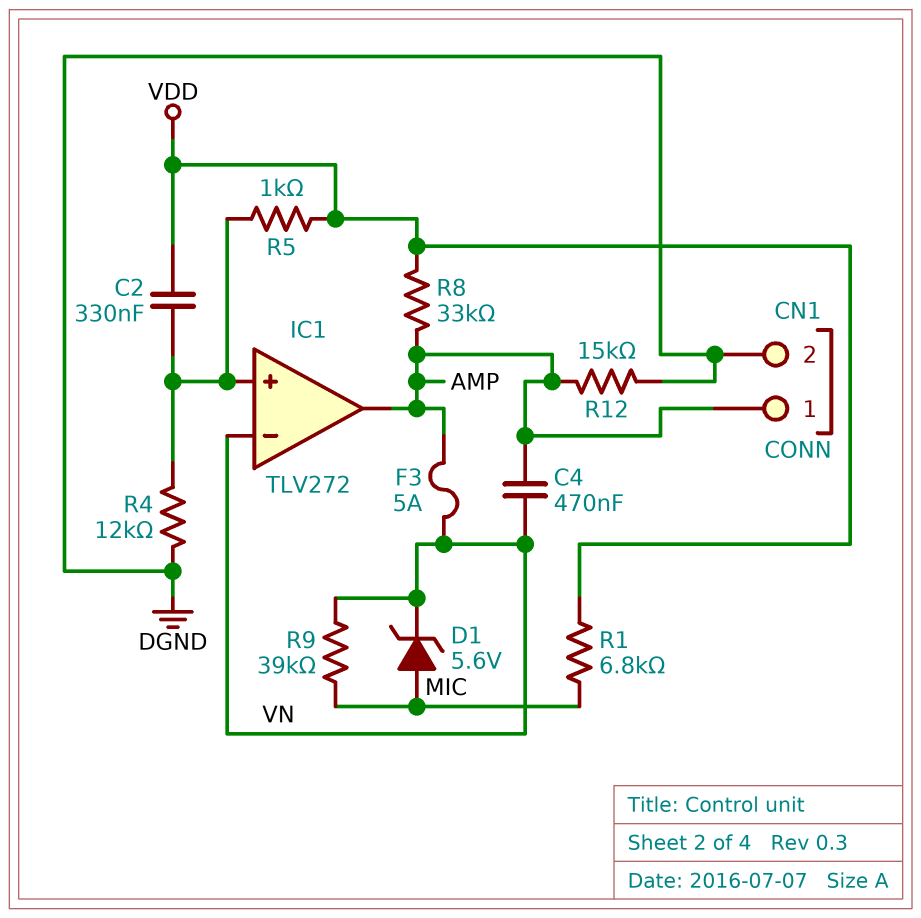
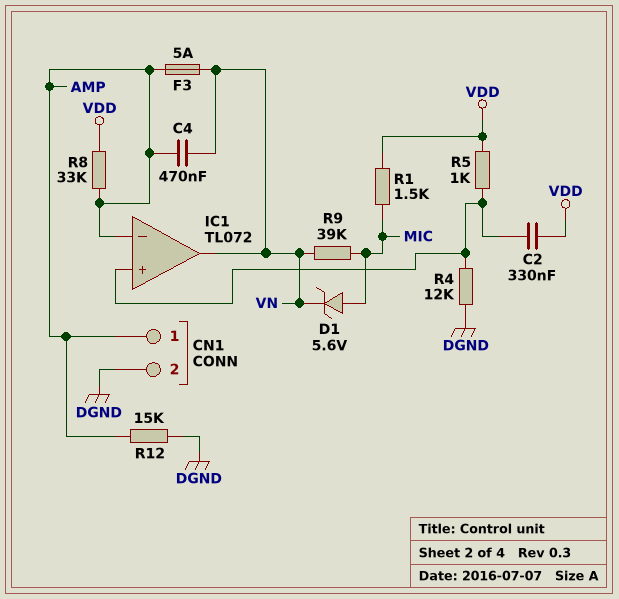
IC1: TLV272 -> TL072
IC1 pin in-: VN -> AMP
IC1 pin out: AMP -> VN
R1: 6.8k (MIC, VDD) -> 1.5k (MIC, VDD)

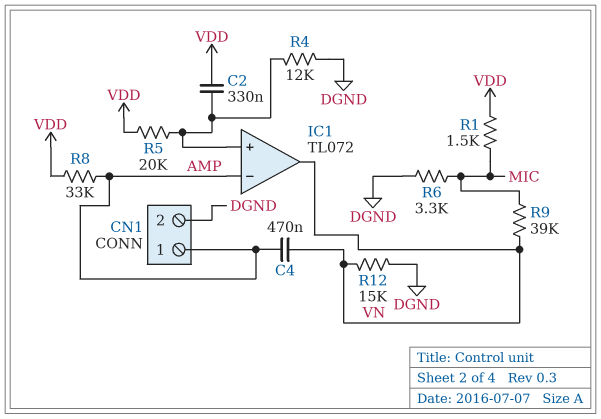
D1: zener 5.6V (A MIC, K VN) -> none
F3: 5A (AMP, VN) -> none
R5: 1k (IC1/in+, VDD) -> 20k (IC1/in+, VDD)
R6: none -> 3.3k (DGND, MIC)
R12: 15k (AMP, DGND) -> 15k (DGND, VN)

